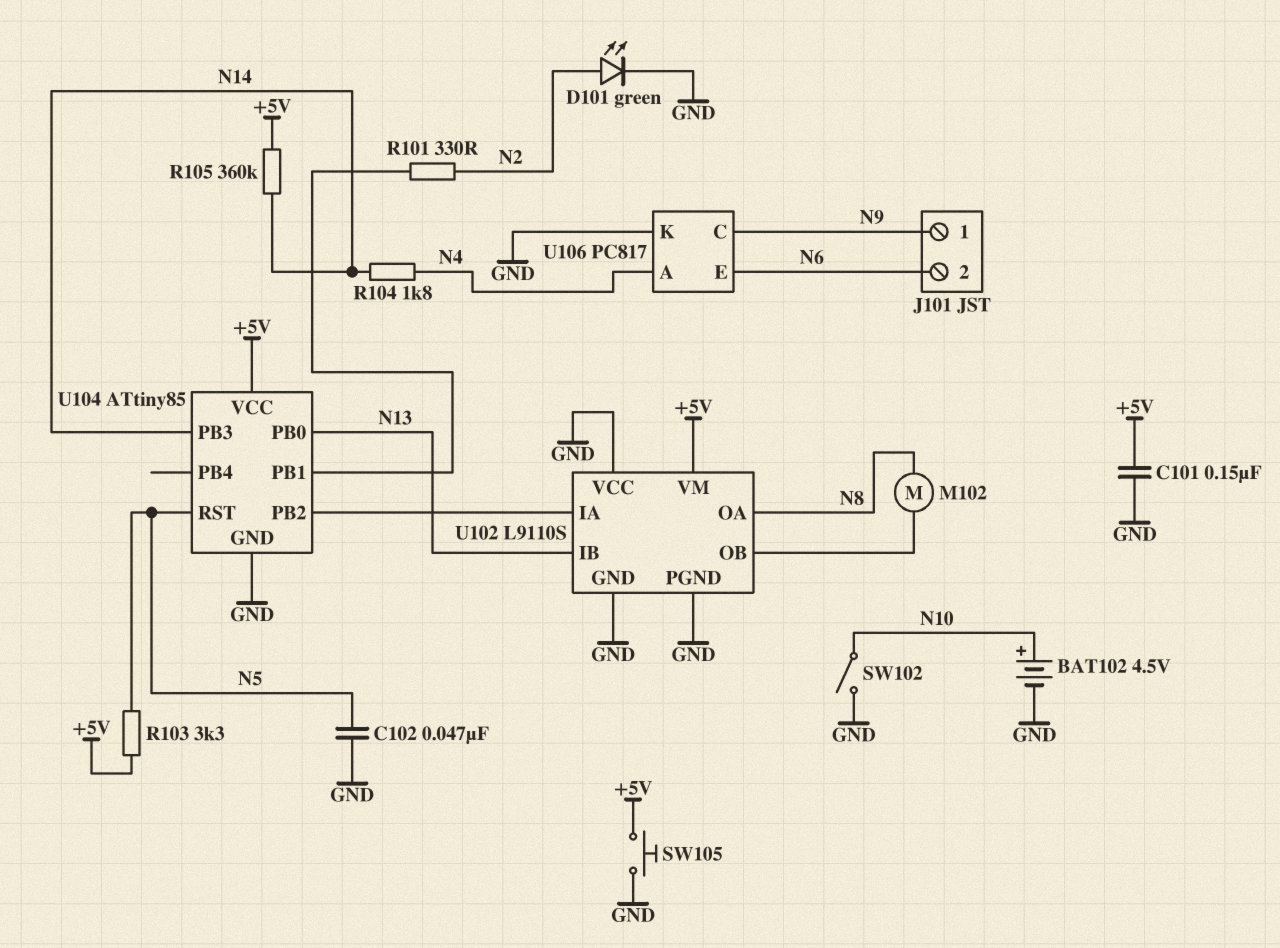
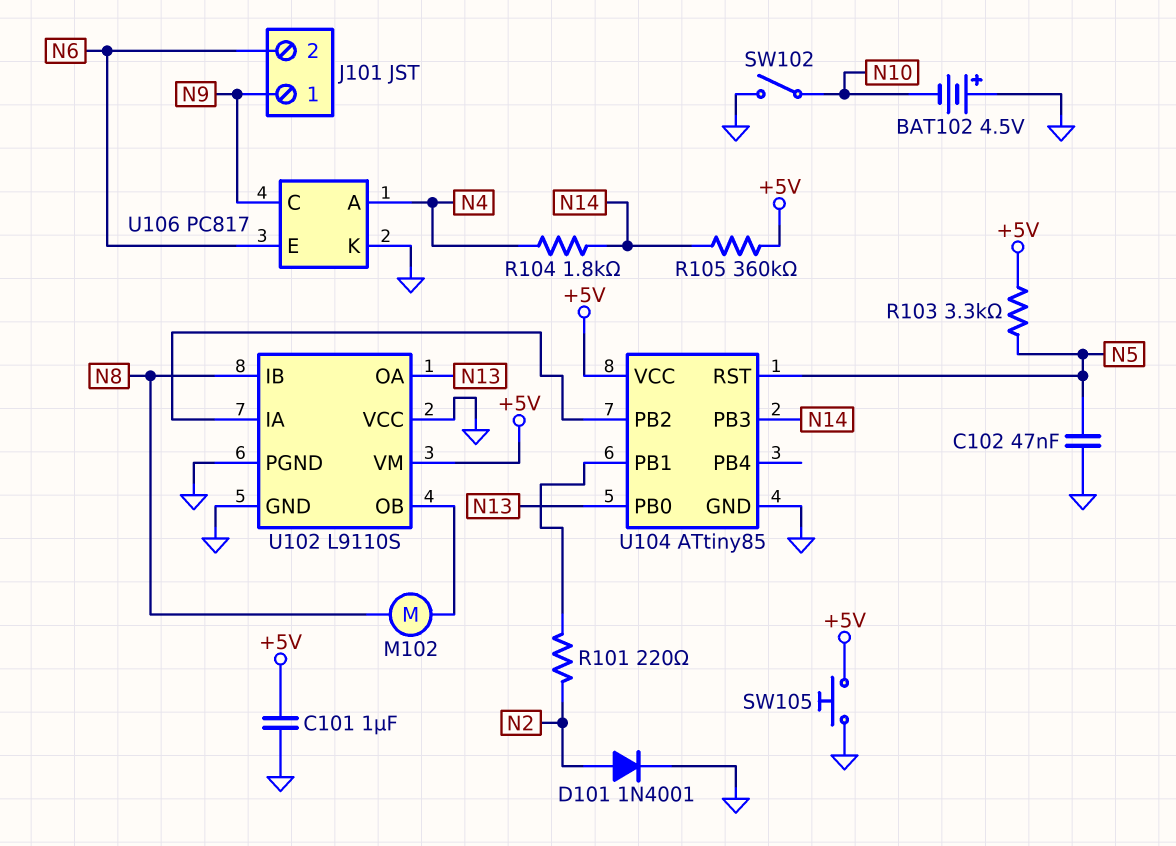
BAT102: 4.5V (plus N10, minus GND) -> 4.5V (plus GND, minus N10)
C101: 150nF (+5V, GND) -> 1uF (+5V, GND)
D101: LED green (A N2, K GND) -> diode 1N4001 (A N2, K GND)
R101: 330 (N2, U104/PB1) -> 220 (N2, U104/PB1)
U102 pin IB: N13 -> N8
U102 pin OA: N8 -> N13

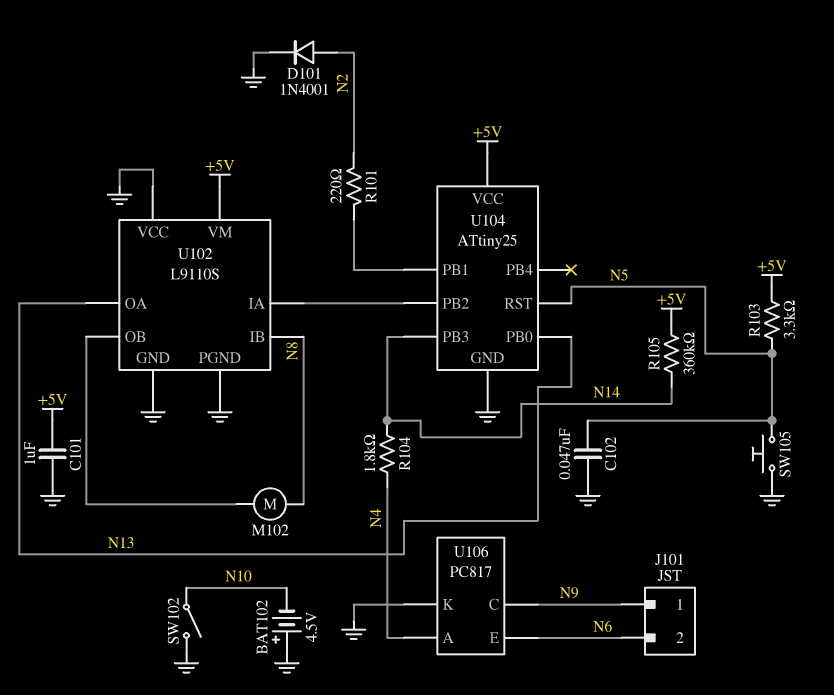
SW105: button (+5V, GND) -> button (GND, N5)
U104: ATtiny85 -> ATtiny25

